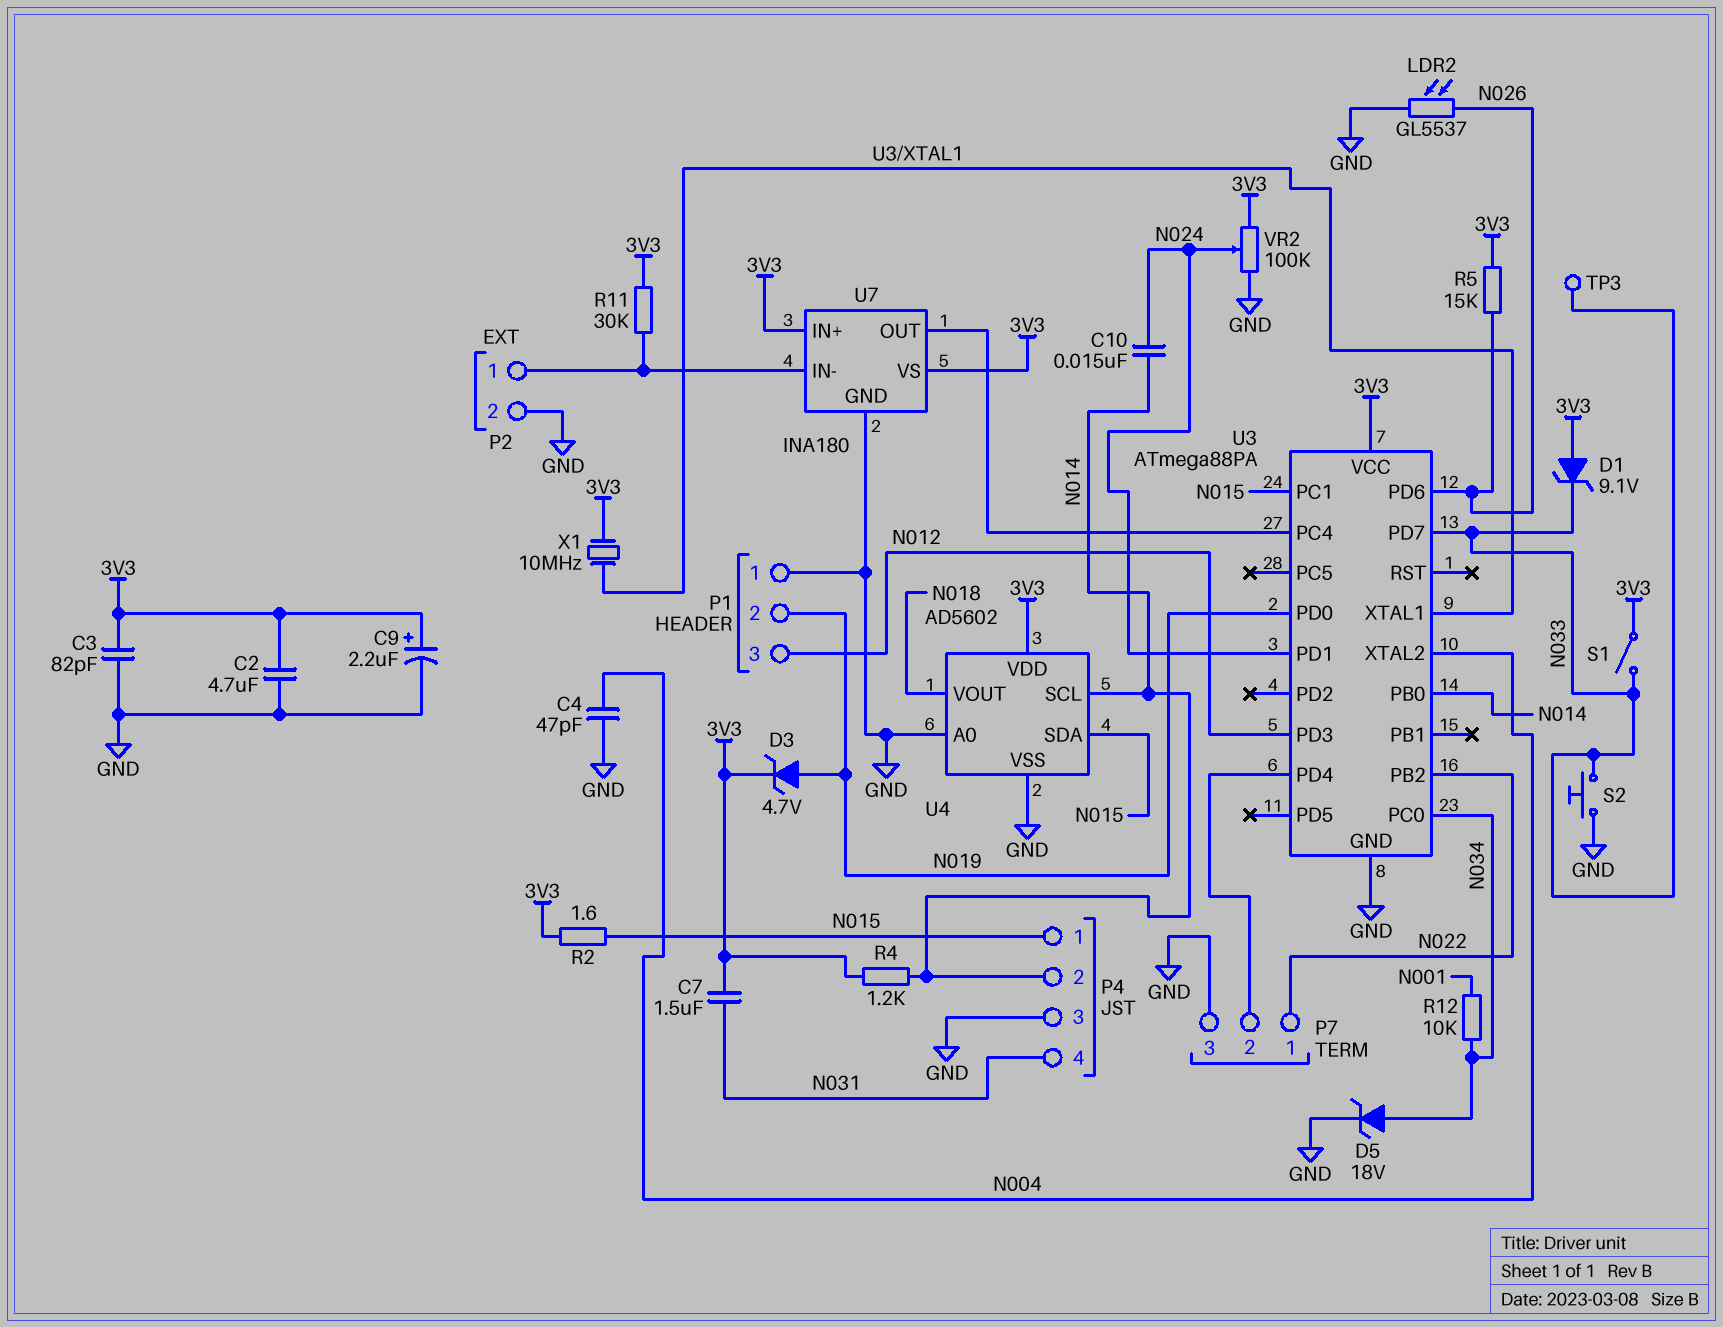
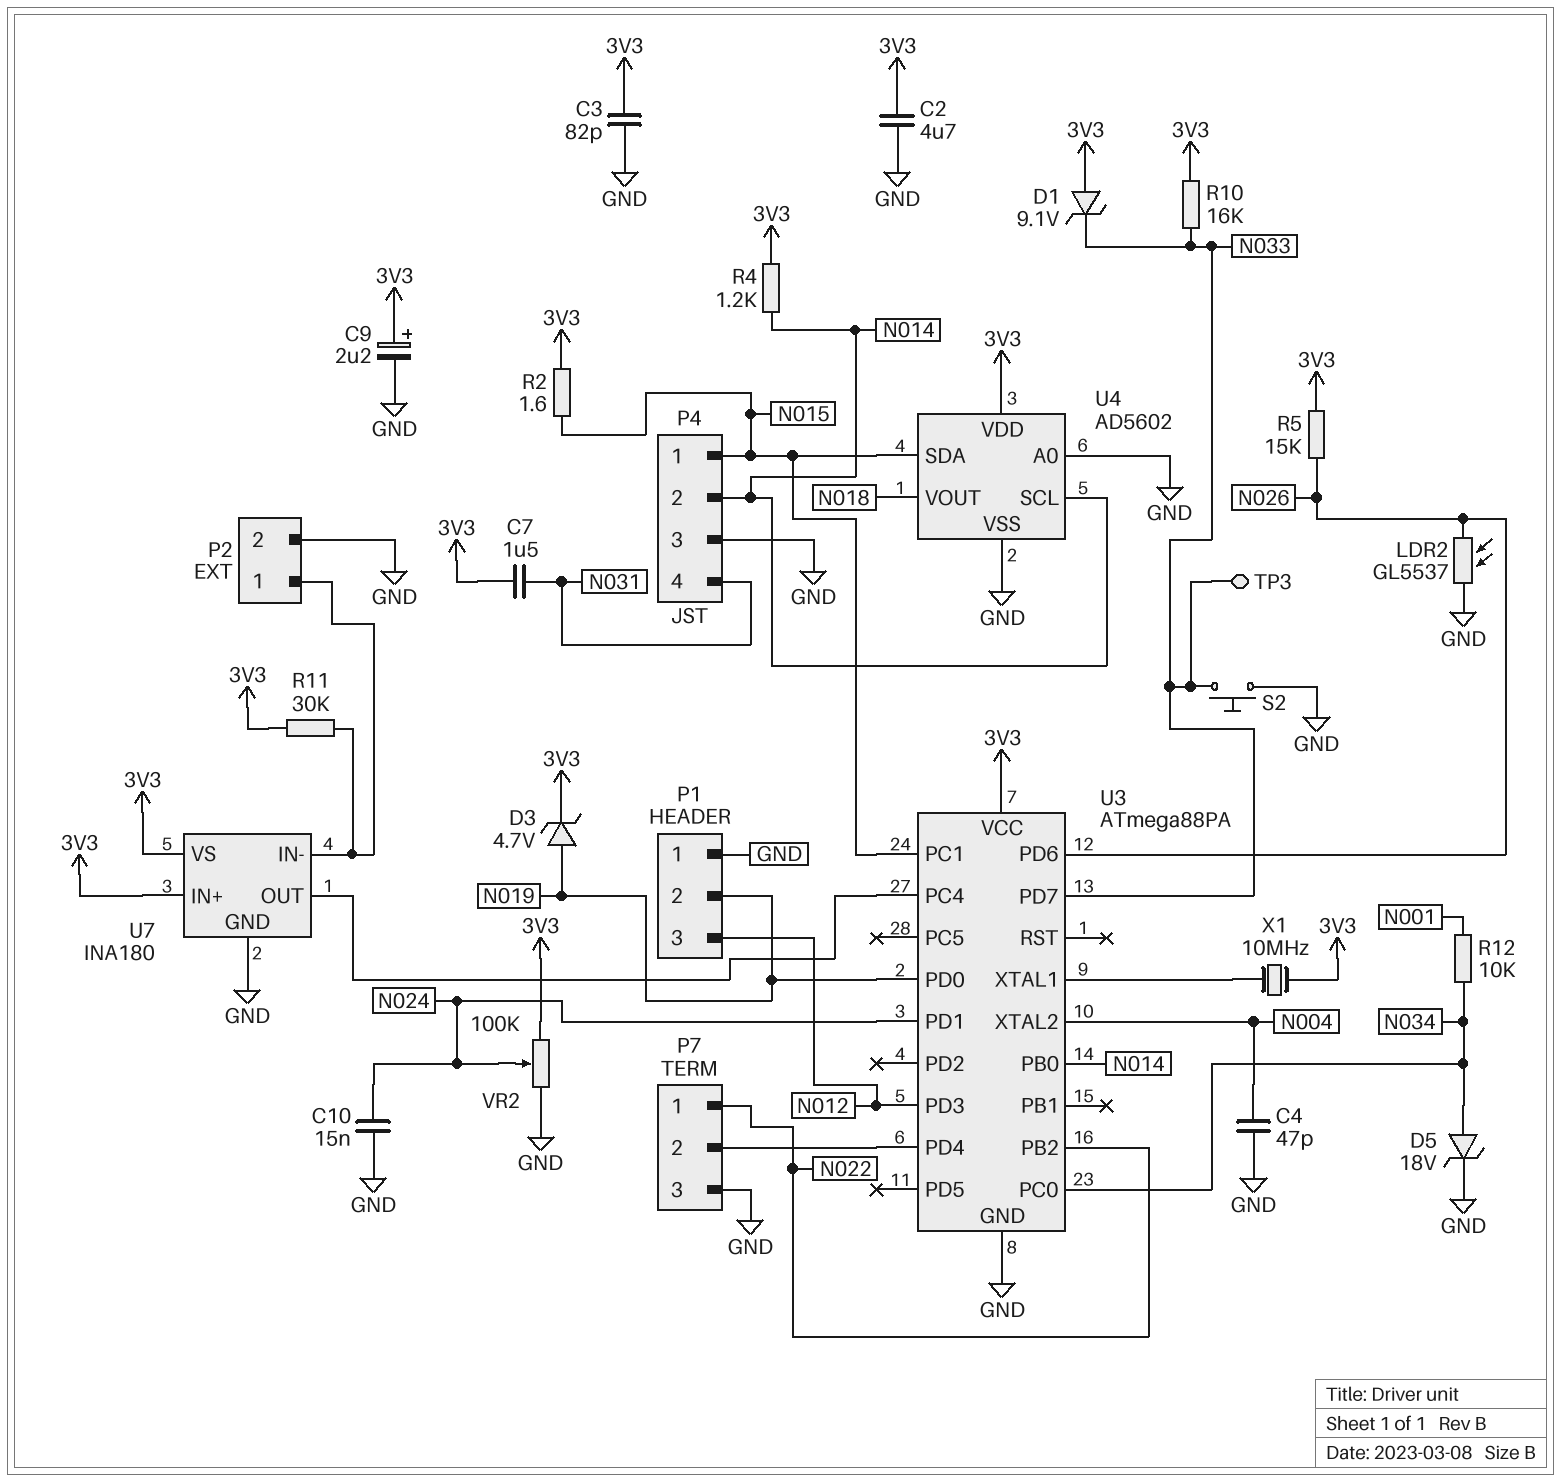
C10: 15nF (N014, N024) -> 15nF (GND, N024)
R10: none -> 16k (3V3, N033)
S1: switch (3V3, N033) -> none

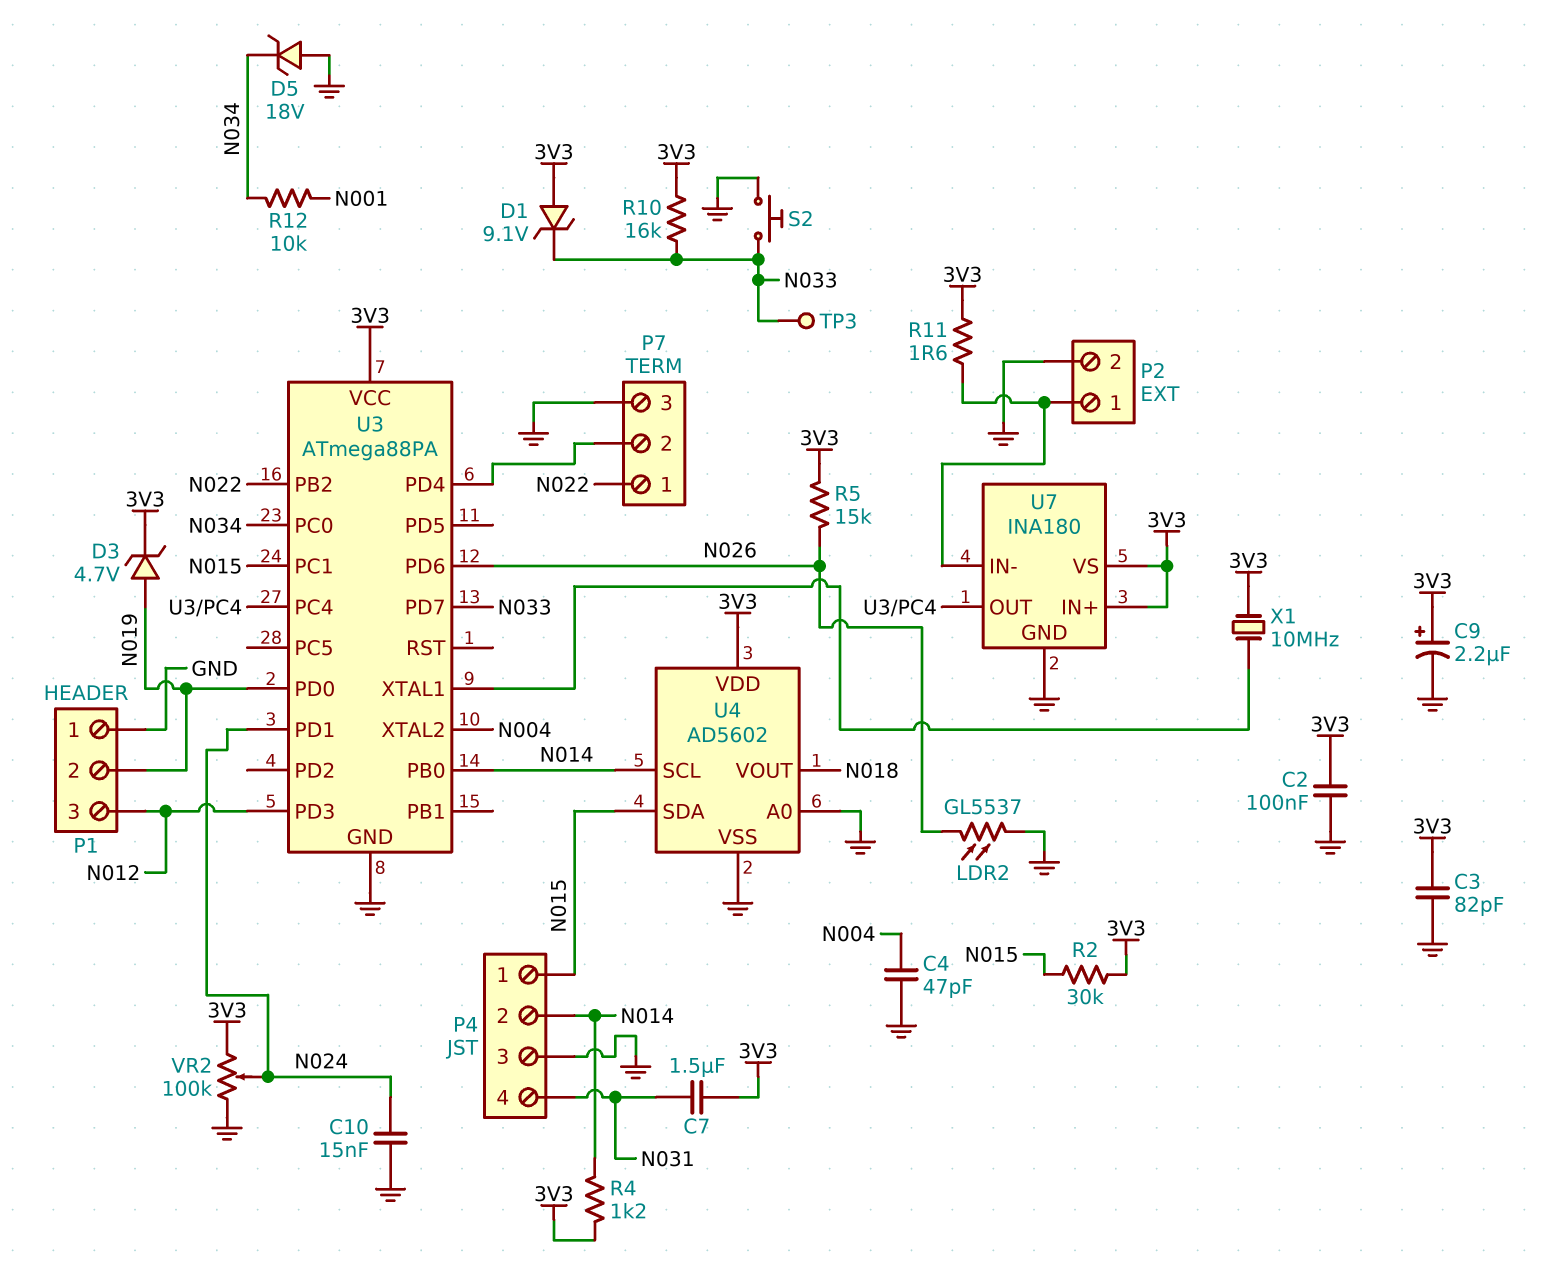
C2: 4.7uF (3V3, GND) -> 100nF (3V3, GND)
D5: zener 18V (A N034, K GND) -> zener 18V (A GND, K N034)
R2: 1.6 (3V3, N015) -> 30k (3V3, N015)
R11: 30k (3V3, P2/1) -> 1.6 (3V3, P2/1)

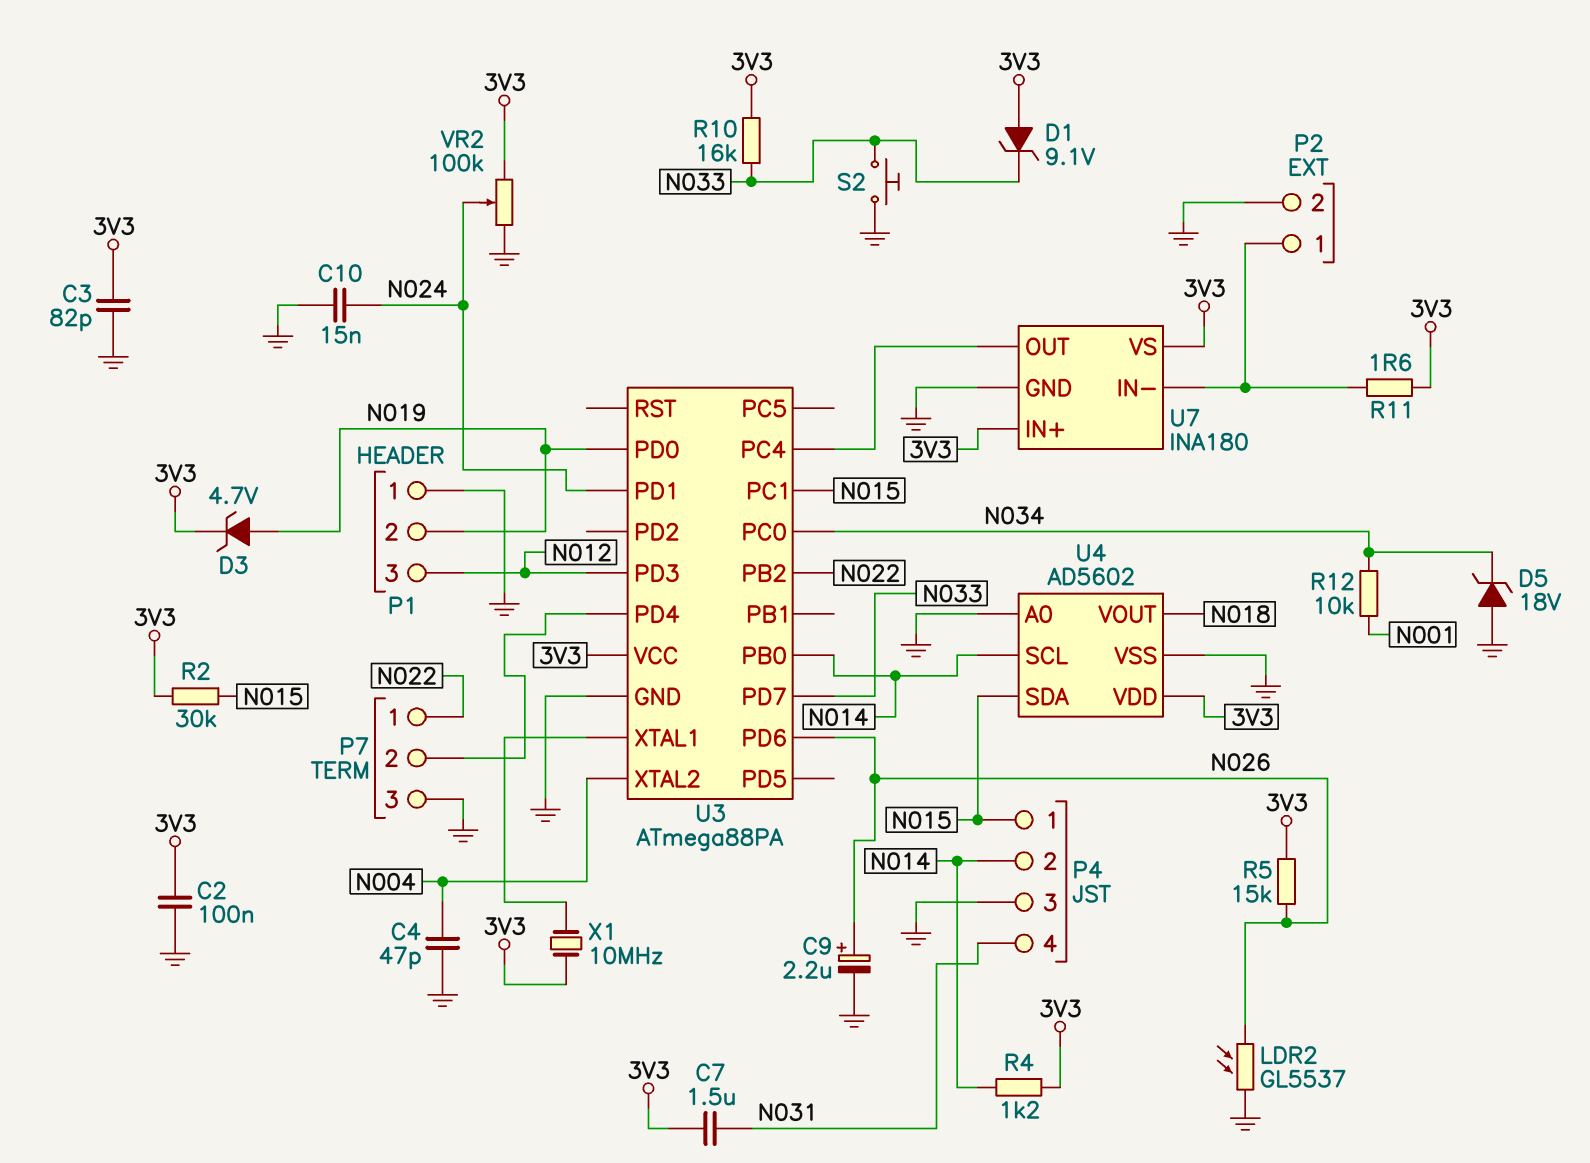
C9: 2.2uF (plus 3V3, minus GND) -> 2.2uF (plus N026, minus GND)
TP3: test point (N033) -> none

